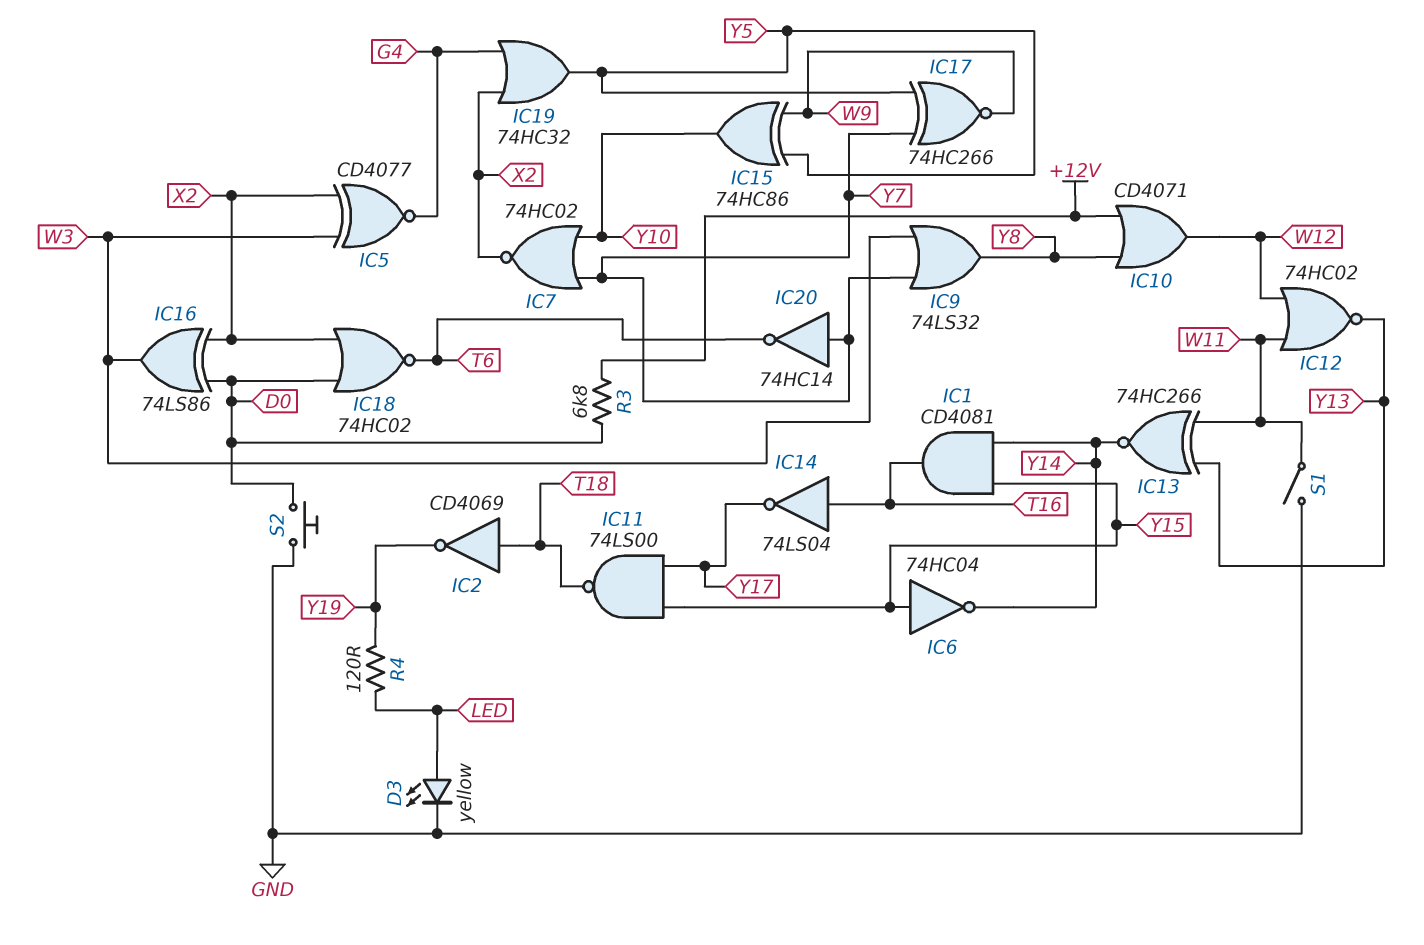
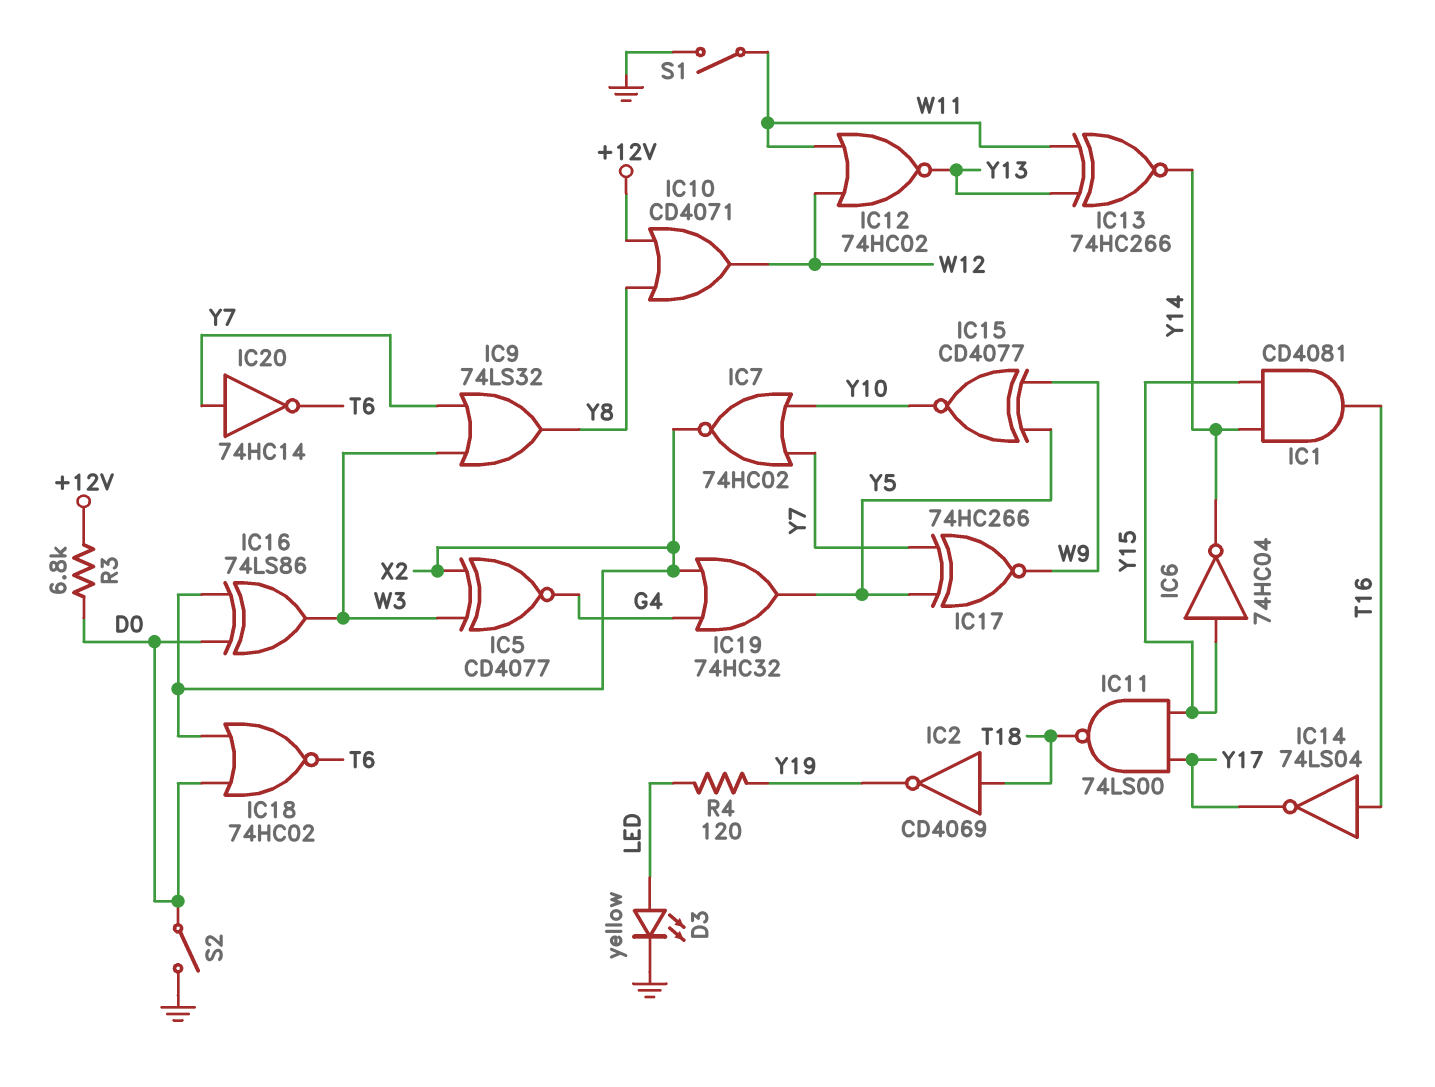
IC15: XOR 74HC86 (in W9, in Y5, out Y10) -> XNOR CD4077 (in W9, in Y5, out Y10)
S2: button (D0, GND) -> switch (D0, GND)

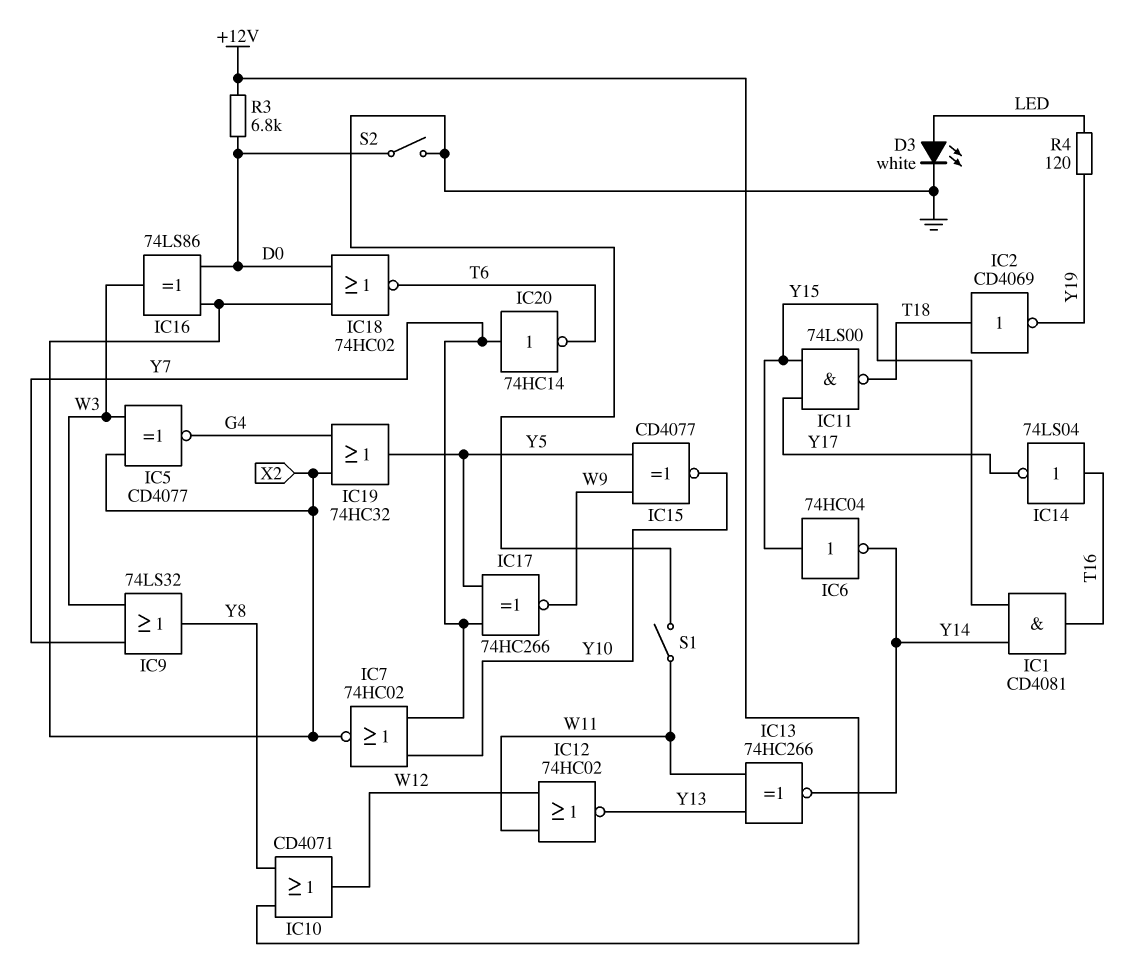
D3: LED yellow (A LED, K GND) -> LED white (A LED, K GND)

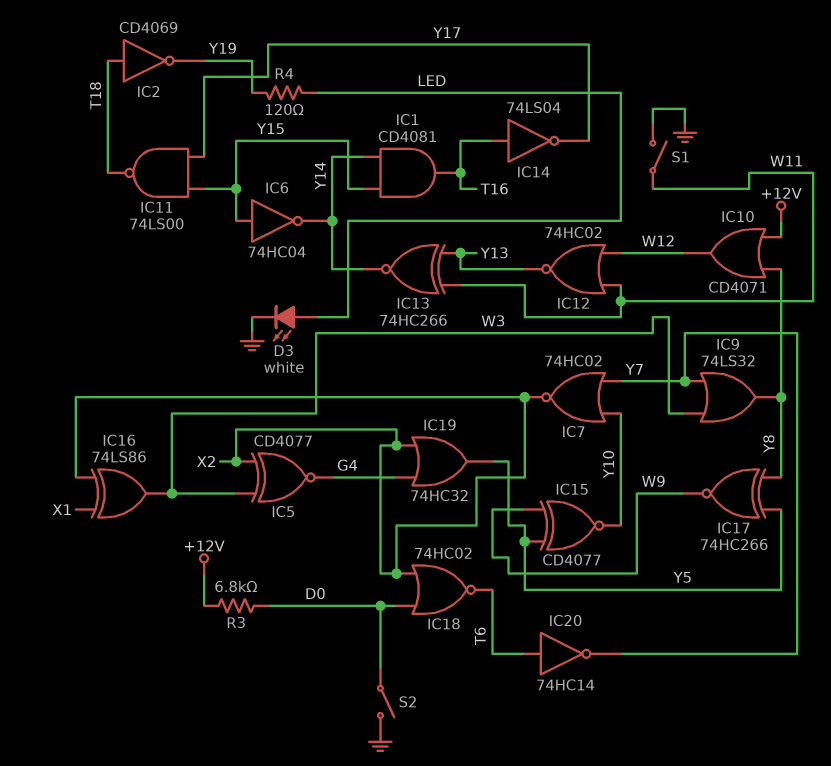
IC16: XOR 74LS86 (in D0, in X2, out W3) -> XOR 74LS86 (in X1, in X2, out W3)
IC17: XNOR 74HC266 (in Y5, in Y7, out W9) -> XNOR 74HC266 (in Y5, in Y8, out W9)
IC20: NOT 74HC14 (in Y7, out T6) -> NOT 74HC14 (in T6, out Y7)

